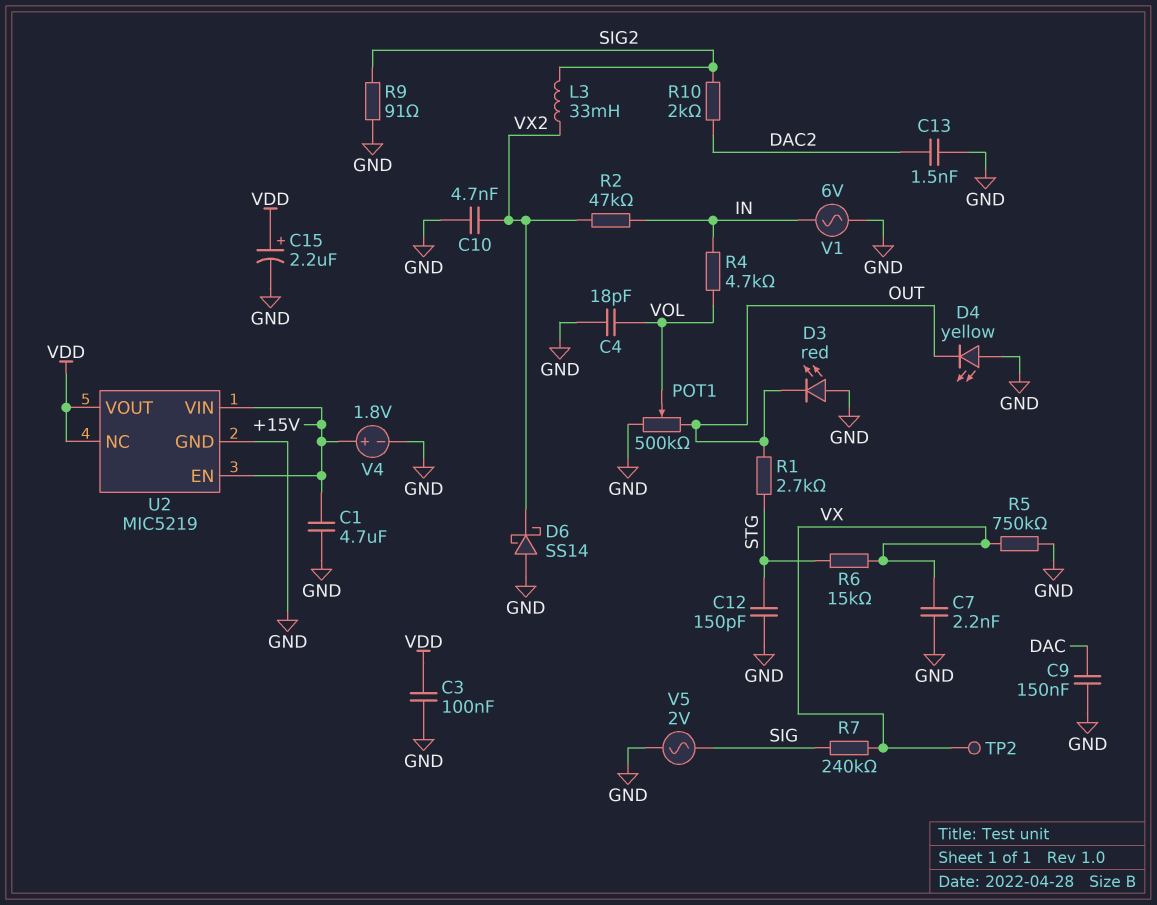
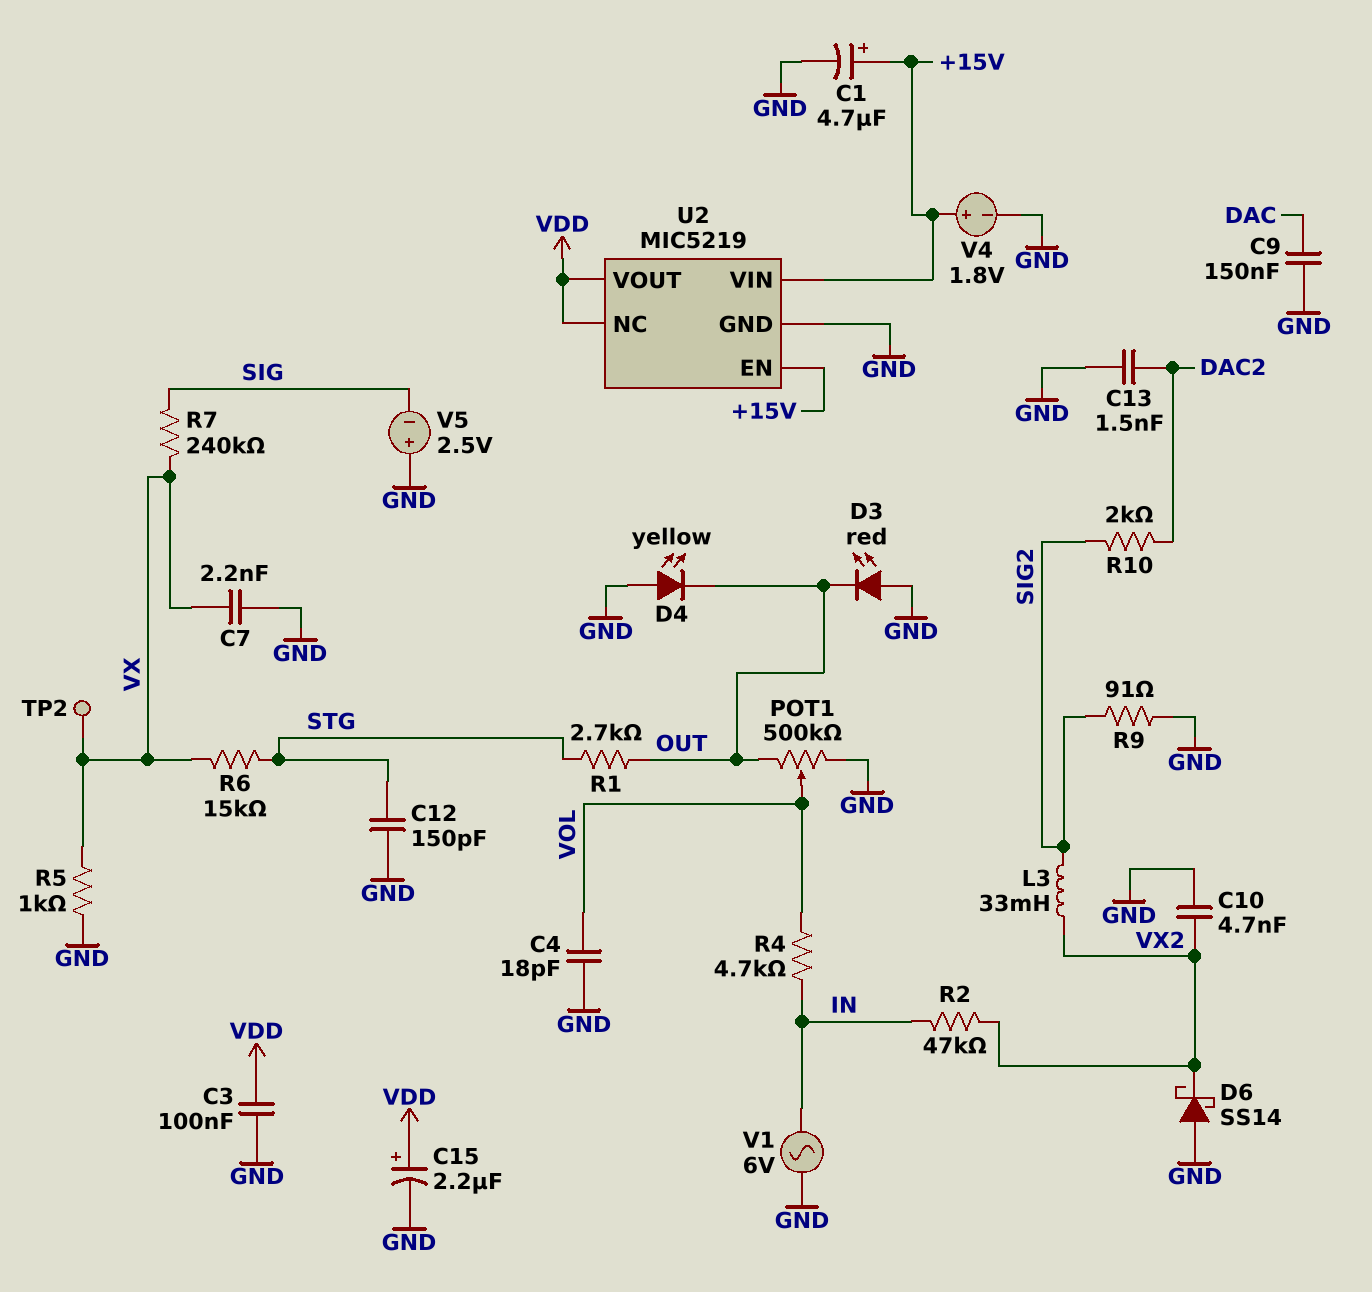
C1: 4.7uF (+15V, GND) -> 4.7uF (plus +15V, minus GND)
R5: 750k (GND, VX) -> 1k (GND, VX)
V5: AC 2V (GND, SIG) -> 2.5V (plus GND, minus SIG)

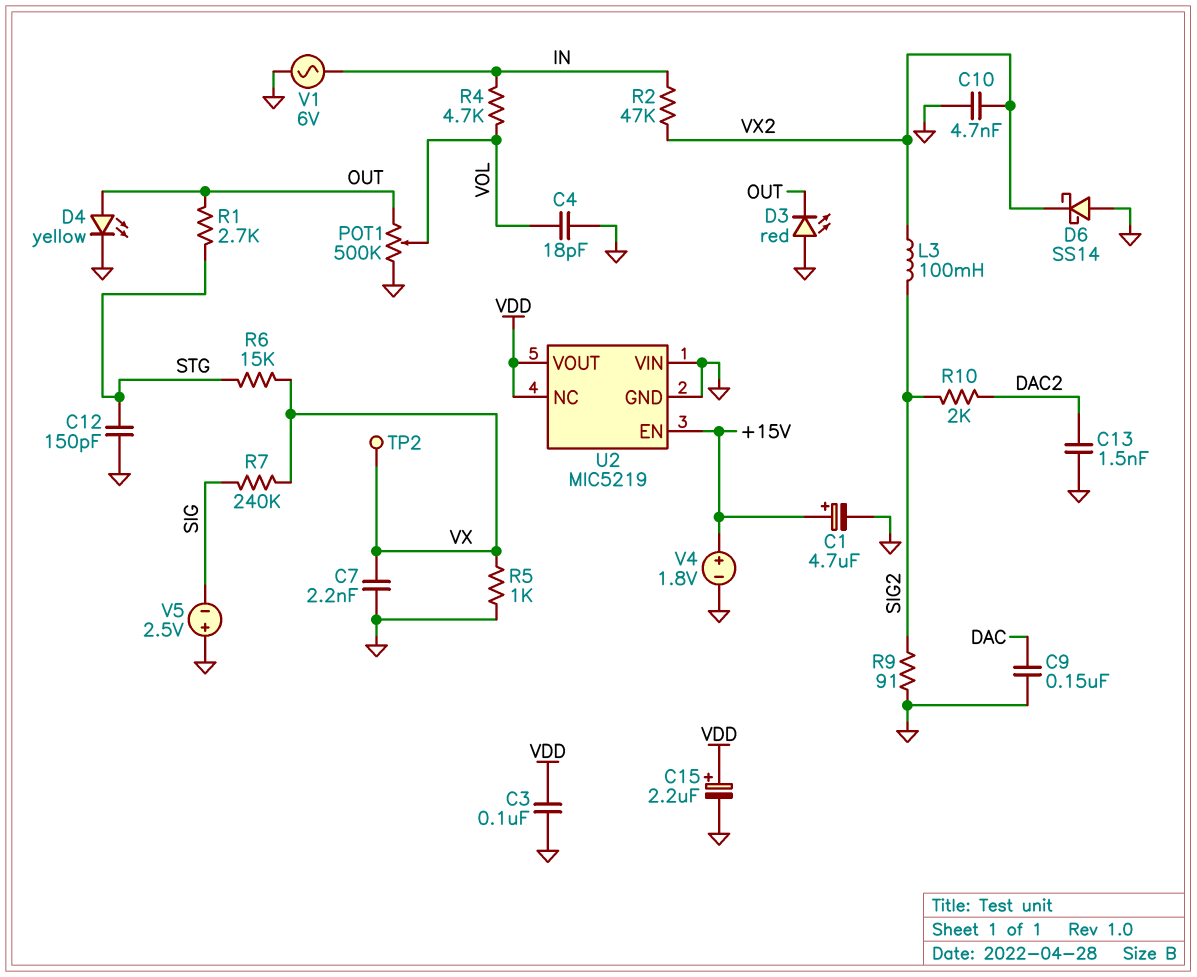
D4: LED yellow (A GND, K OUT) -> LED yellow (A OUT, K GND)
L3: 33mH (SIG2, VX2) -> 100mH (SIG2, VX2)
U2 pin VIN: +15V -> GND

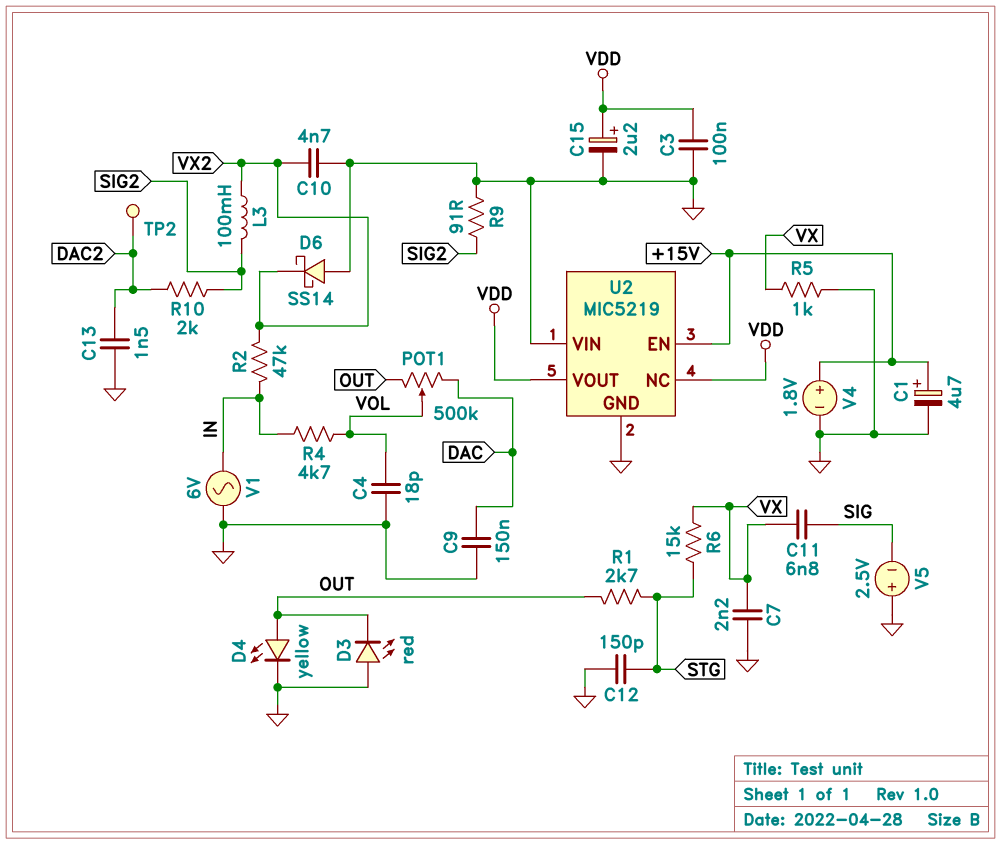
C11: none -> 6.8nF (SIG, VX)
POT1: 500k (GND, OUT, wiper VOL) -> 500k (DAC, OUT, wiper VOL)
R7: 240k (SIG, VX) -> none
TP2: test point (VX) -> test point (DAC2)

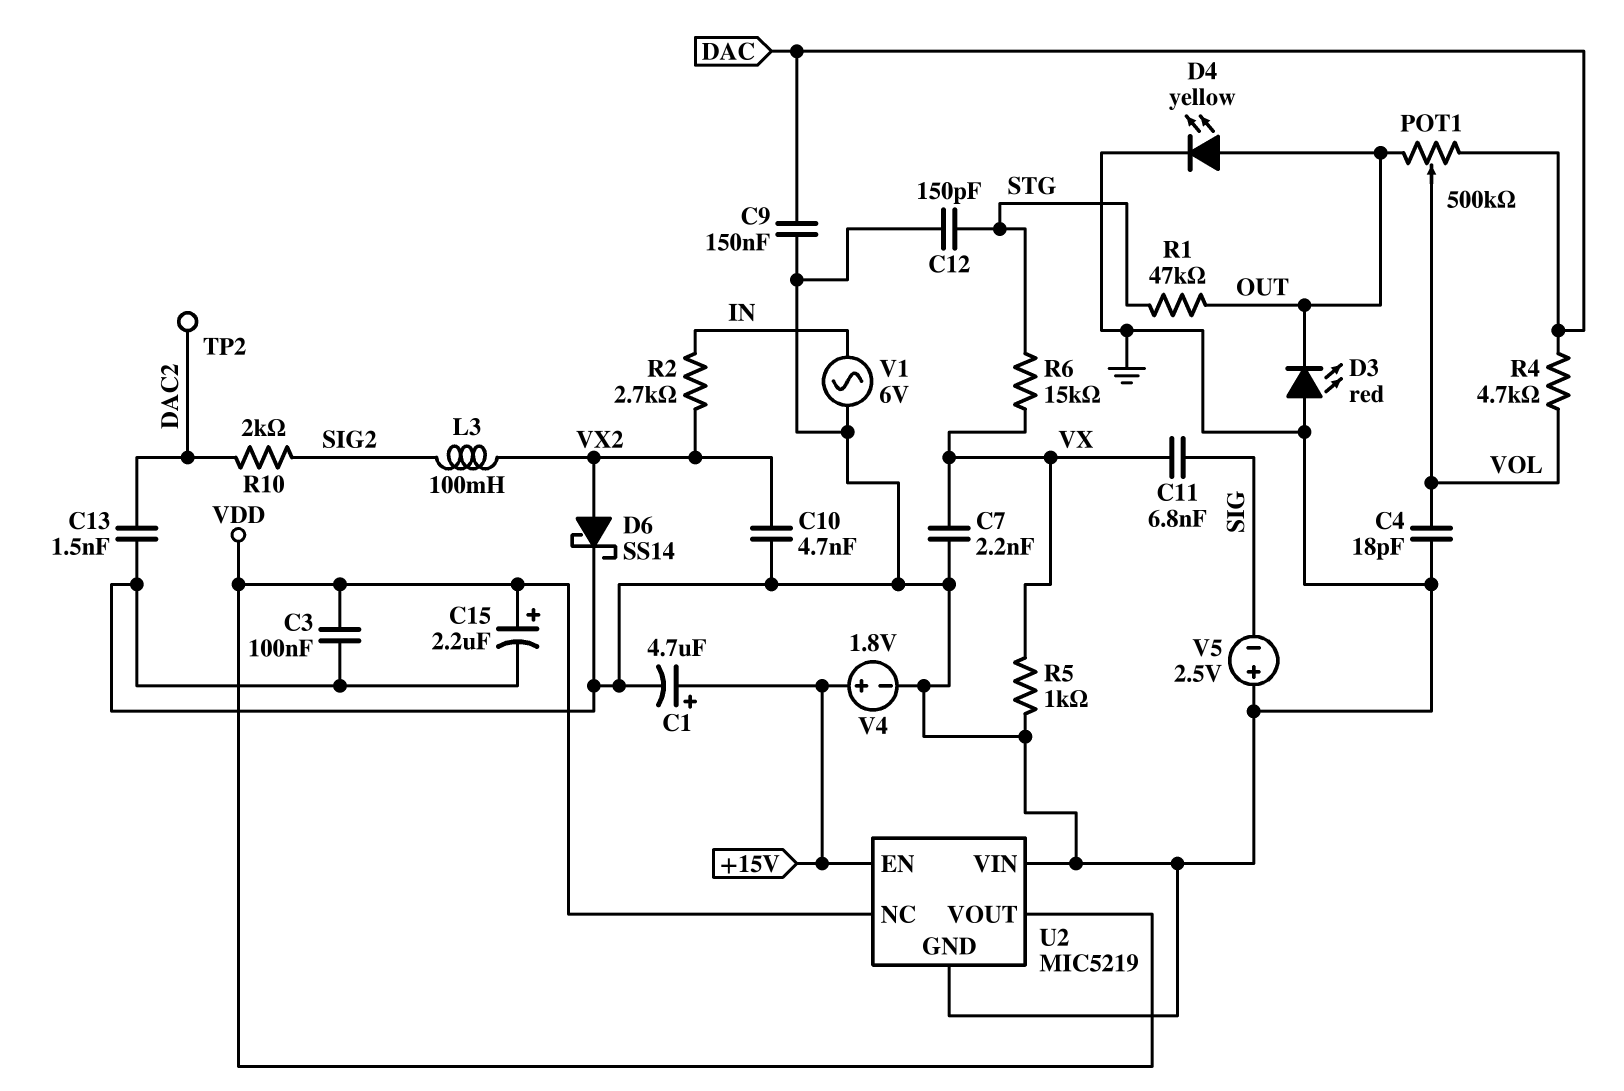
D6: schottky SS14 (A GND, K VX2) -> schottky SS14 (A VX2, K GND)
R1: 2.7k (OUT, STG) -> 47k (OUT, STG)
R2: 47k (IN, VX2) -> 2.7k (IN, VX2)
R4: 4.7k (IN, VOL) -> 4.7k (DAC, VOL)
R9: 91 (GND, SIG2) -> none

